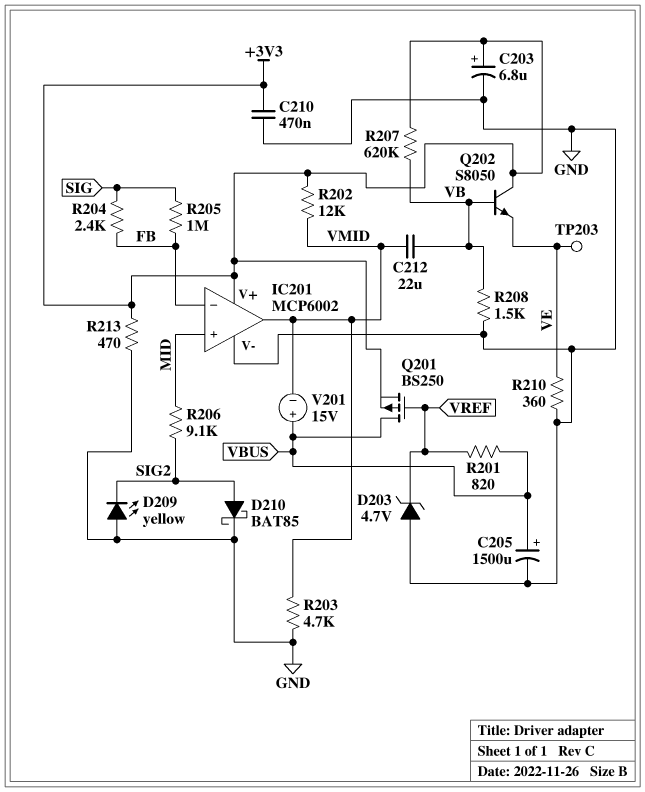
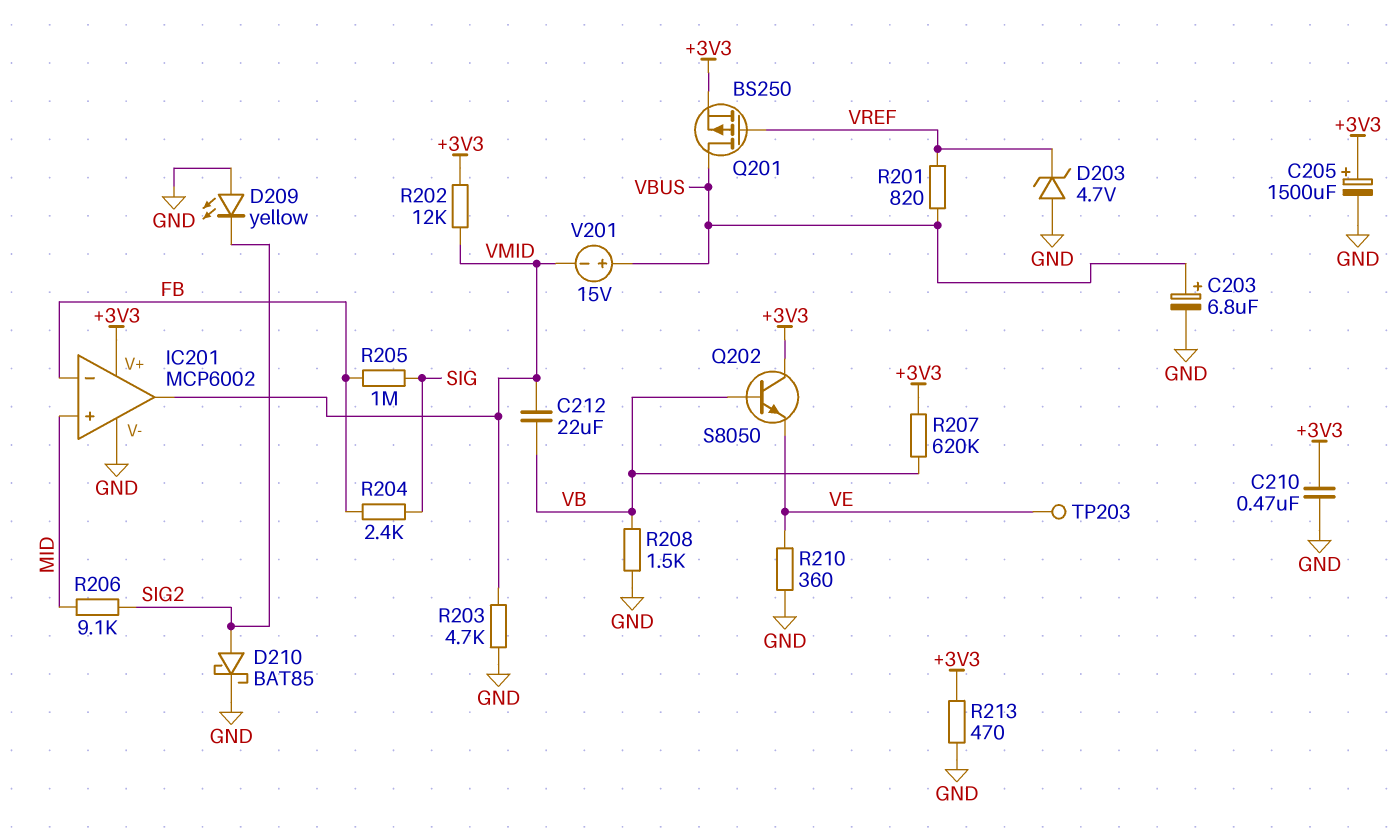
C203: 6.8uF (plus +3V3, minus GND) -> 6.8uF (plus VBUS, minus GND)
C205: 1500uF (plus VBUS, minus GND) -> 1500uF (plus +3V3, minus GND)

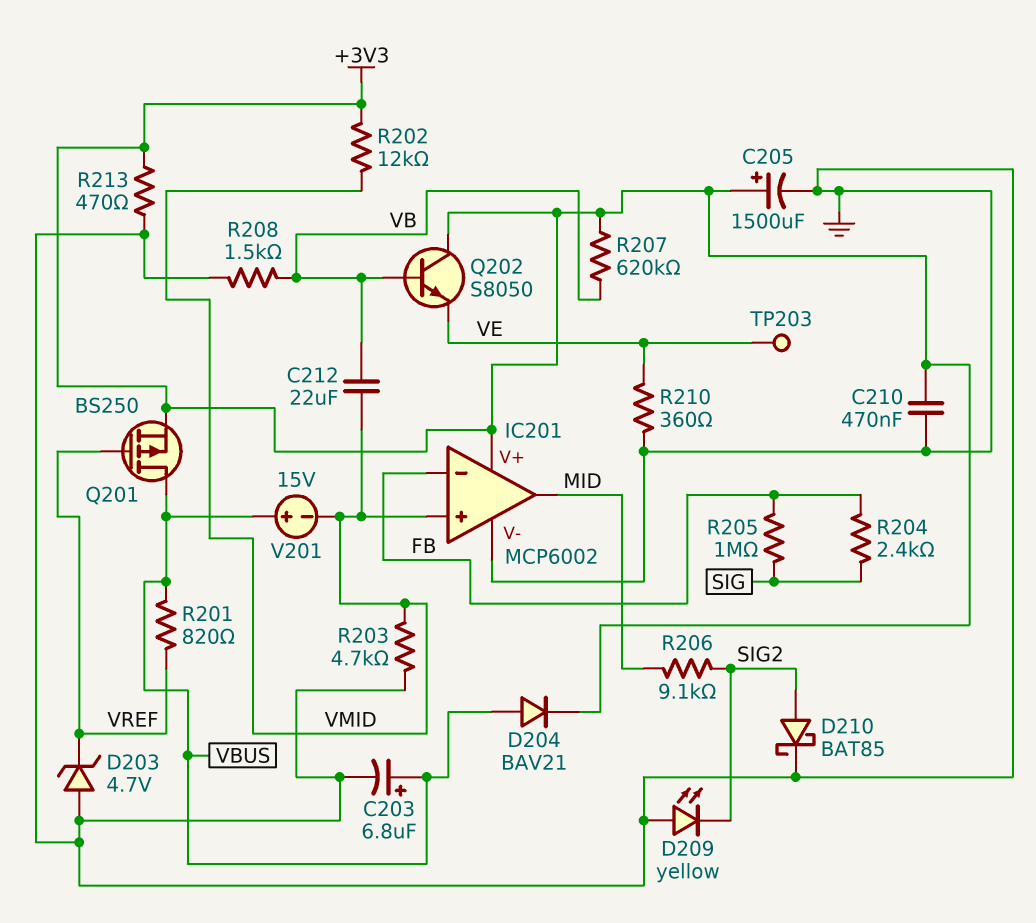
D204: none -> diode BAV21 (A VBUS, K +3V3)
IC201 pin in+: MID -> VMID
IC201 pin out: VMID -> MID

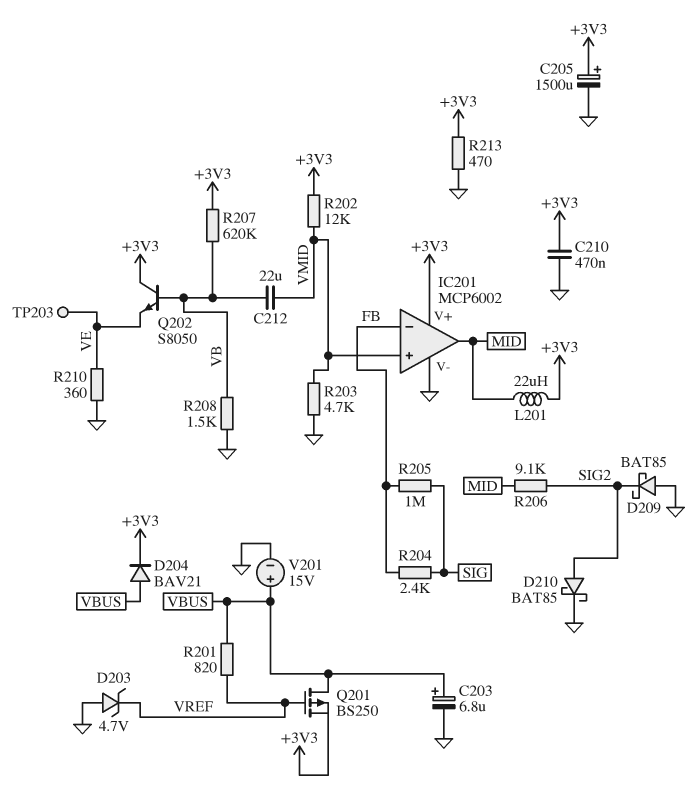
D209: LED yellow (A GND, K SIG2) -> schottky BAT85 (A GND, K SIG2)
L201: none -> 22uH (+3V3, MID)
V201: 15V (plus VBUS, minus VMID) -> 15V (plus VBUS, minus GND)

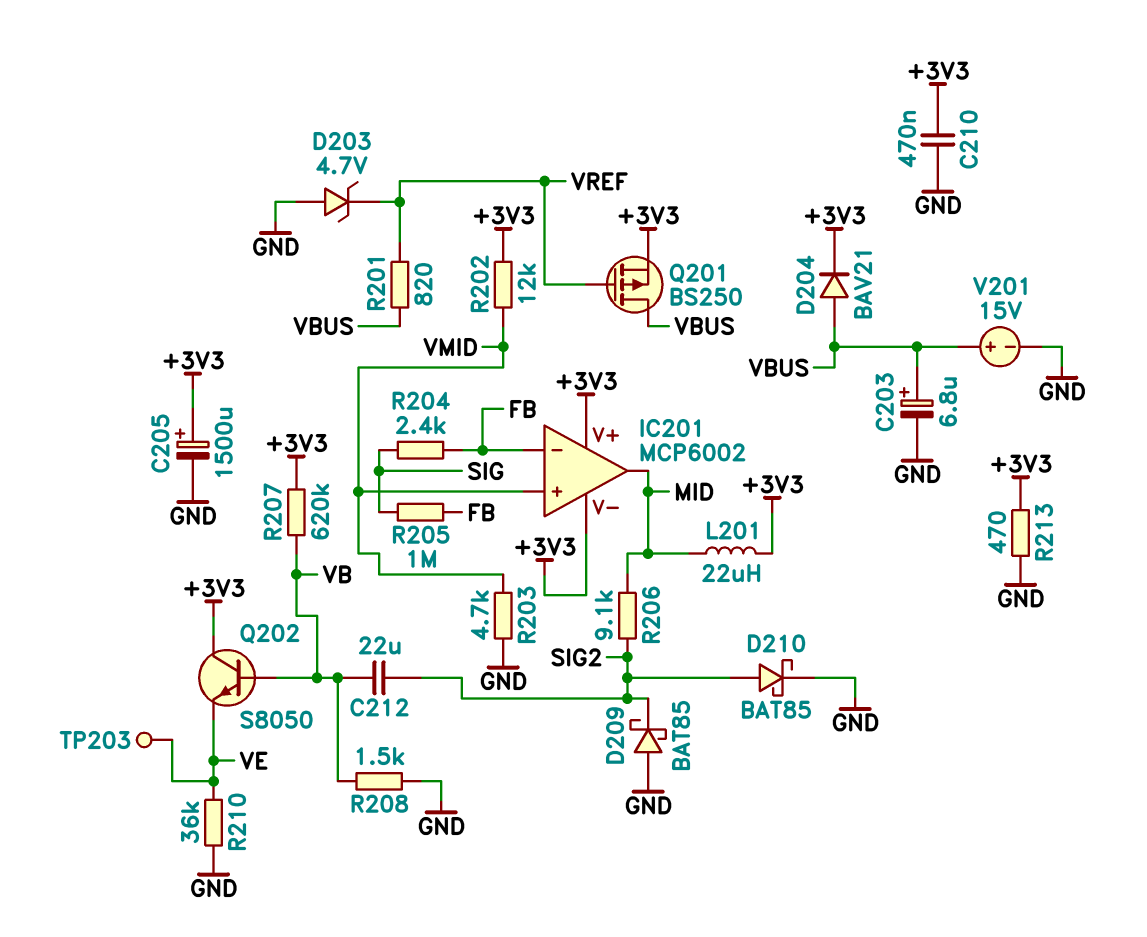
C212: 22uF (VB, VMID) -> 22uF (SIG2, VB)
IC201 pin V-: GND -> +3V3
R210: 360 (GND, VE) -> 36k (GND, VE)

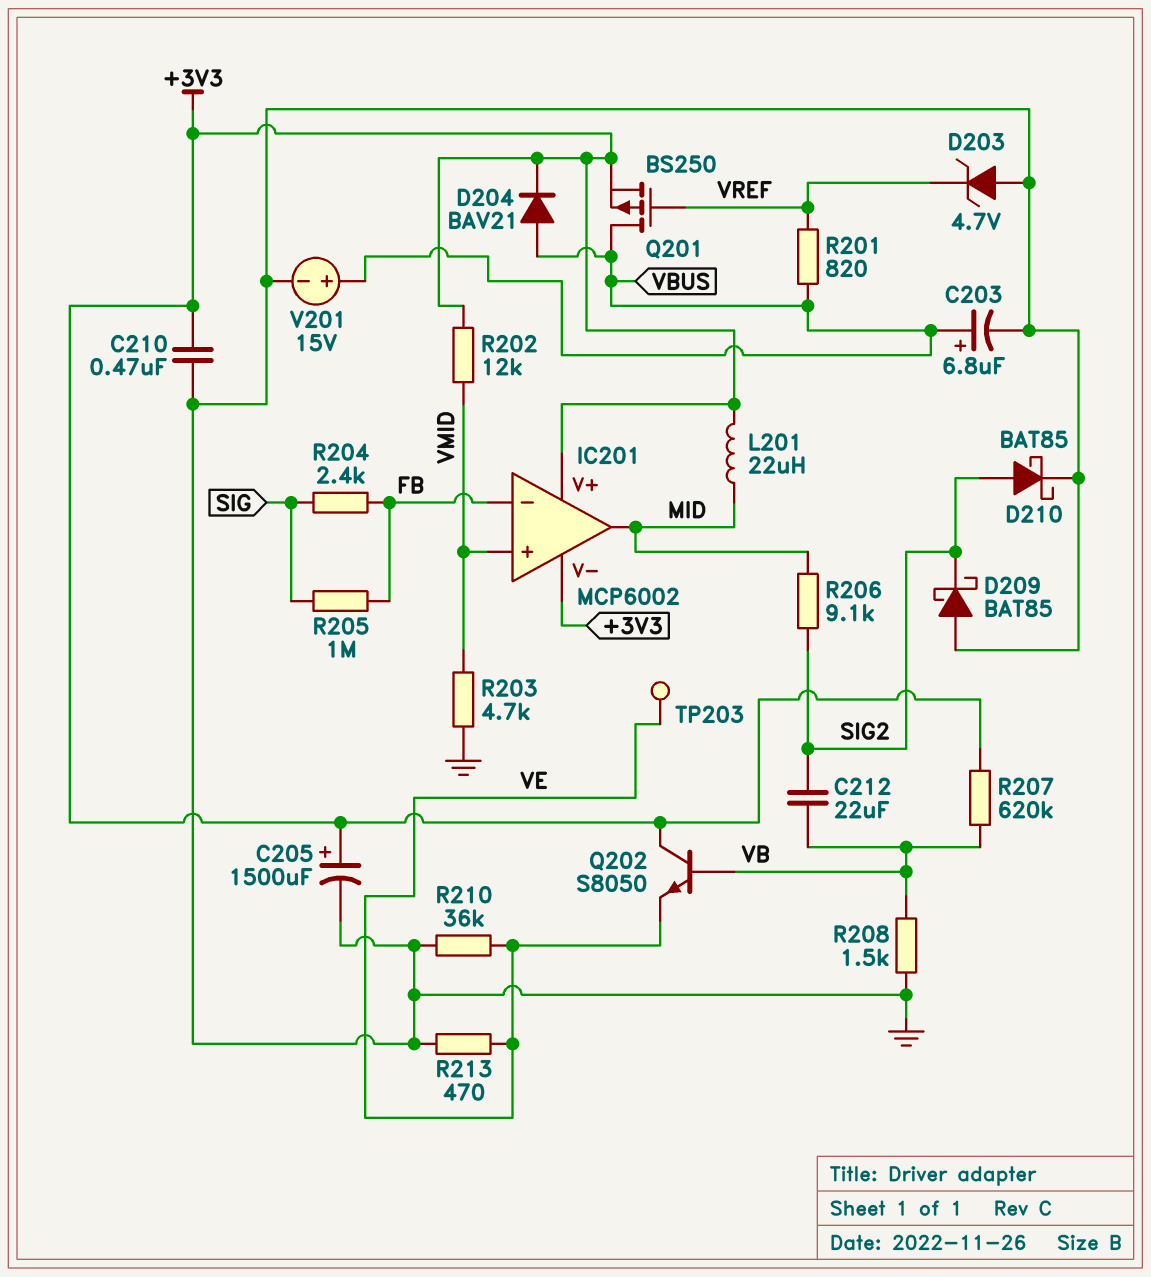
R213: 470 (+3V3, GND) -> 470 (GND, VE)

